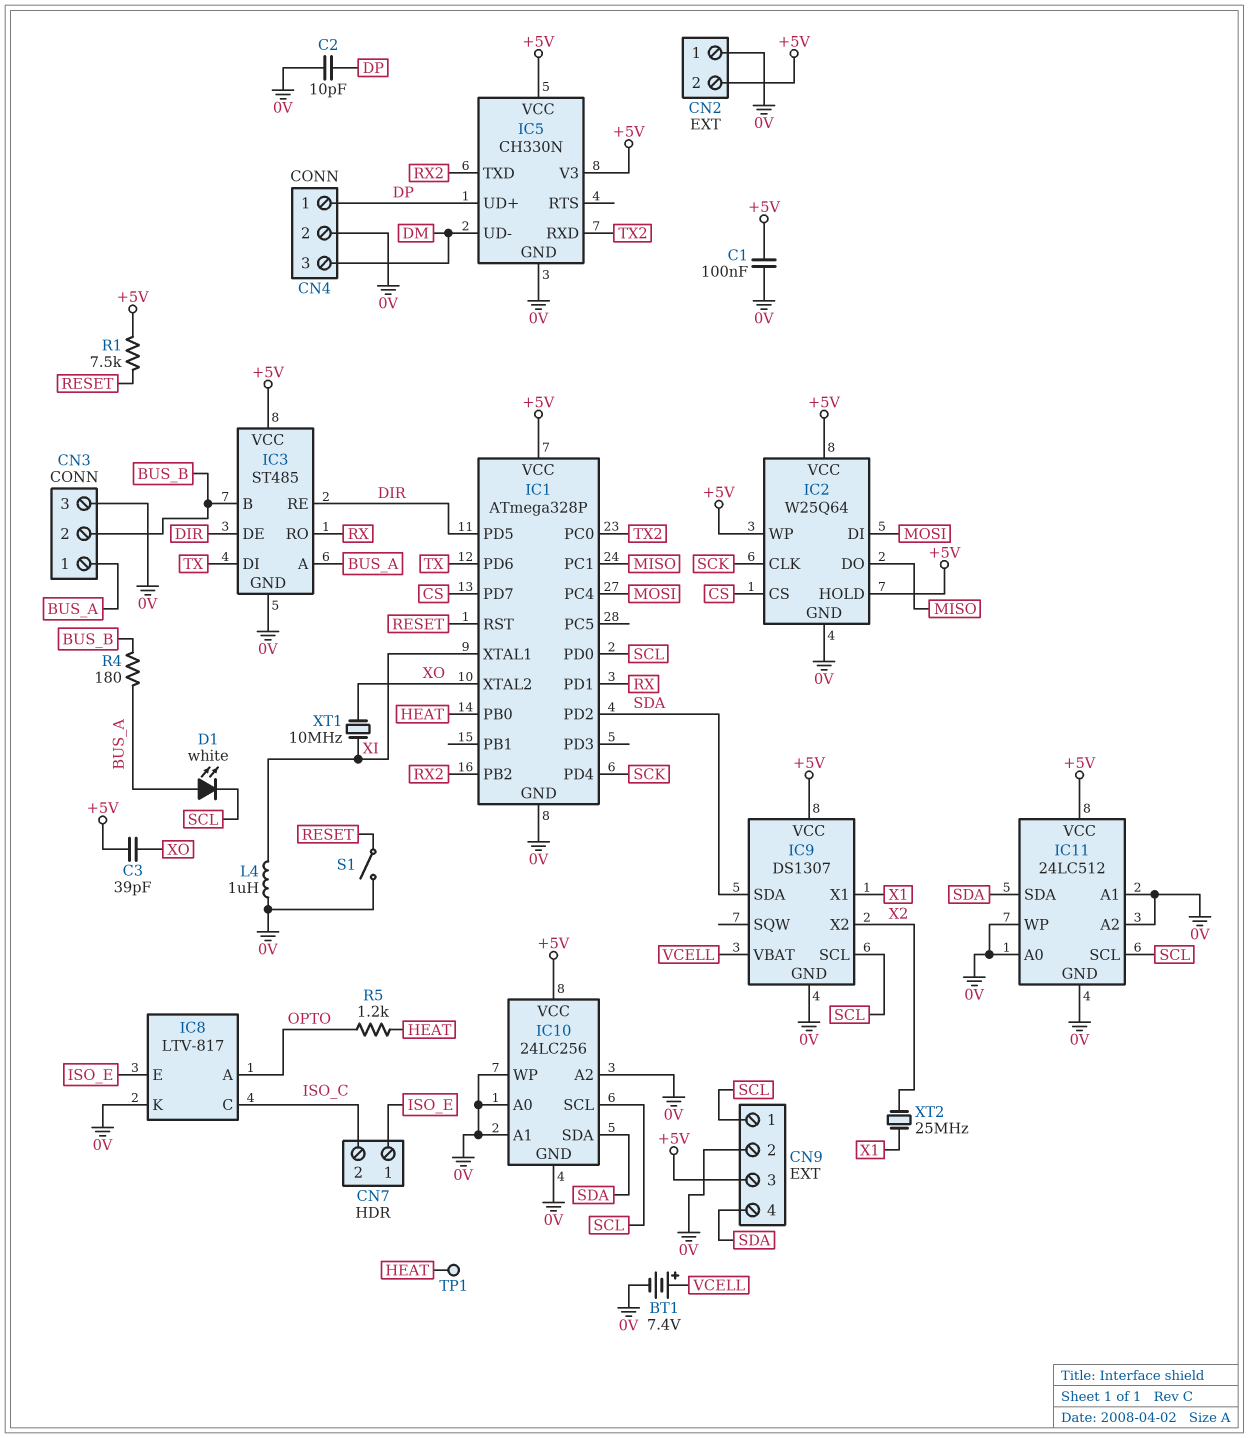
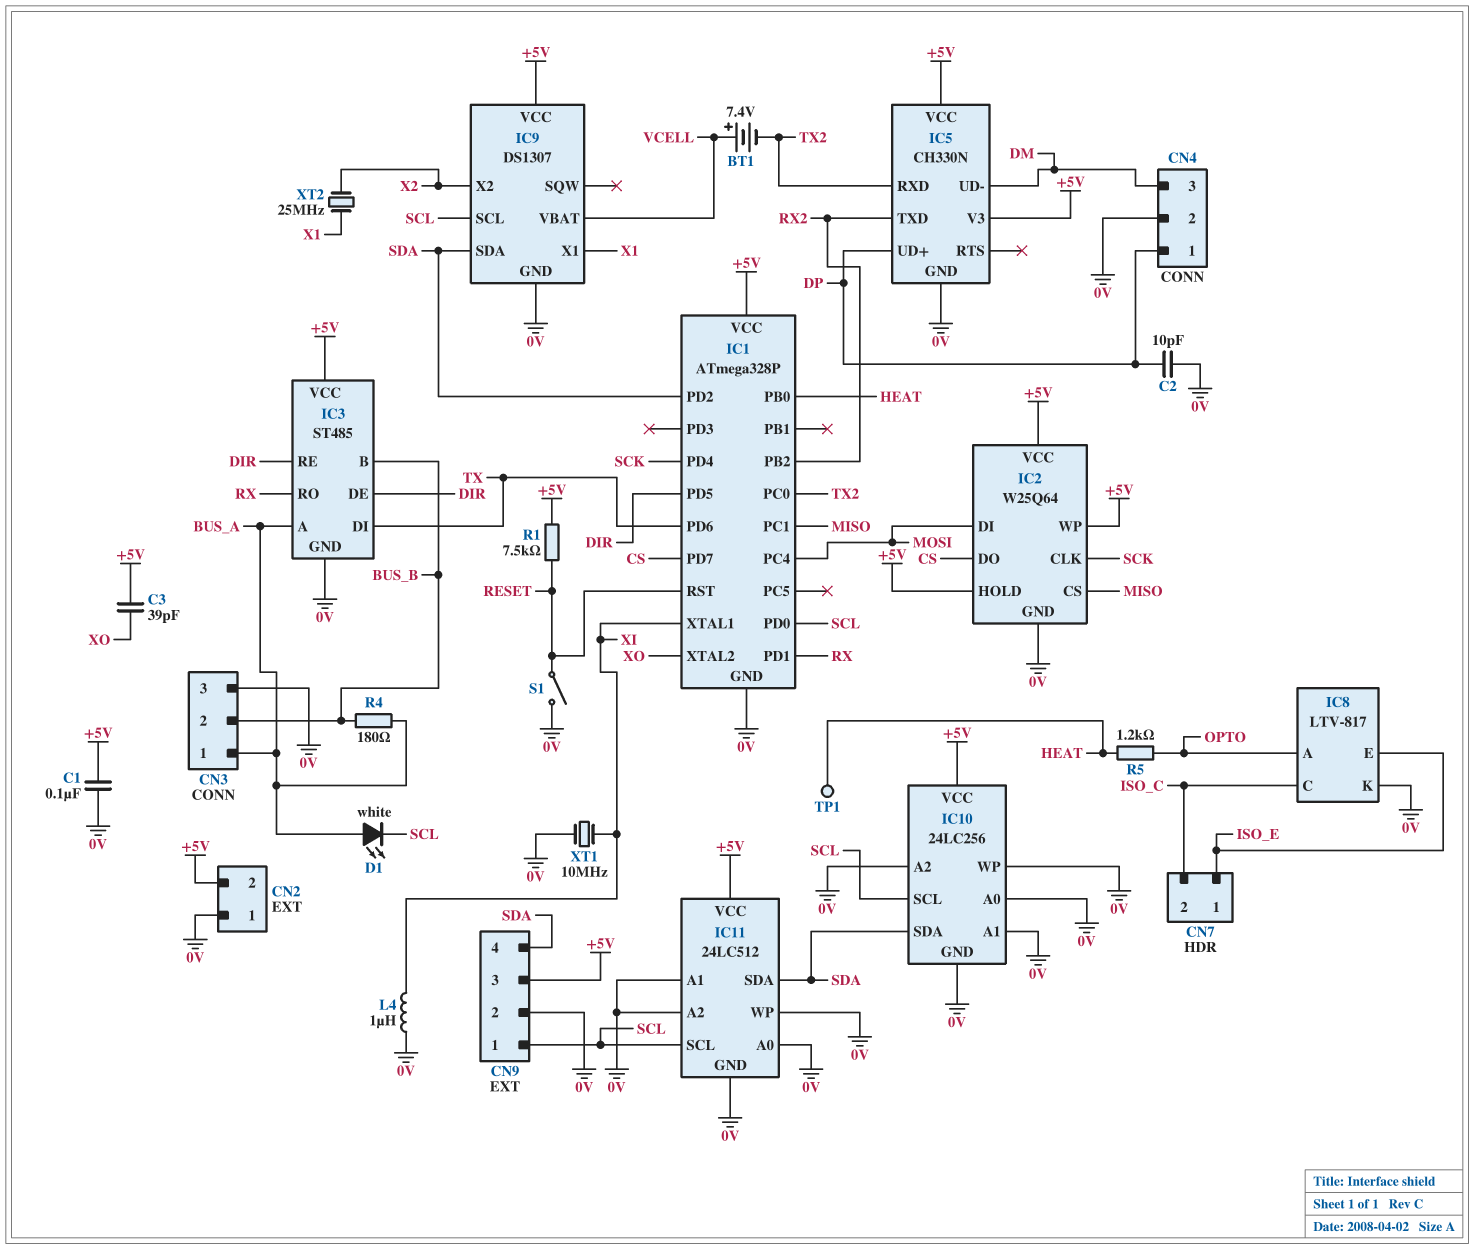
BT1: 7.4V (plus VCELL, minus 0V) -> 7.4V (plus VCELL, minus TX2)
IC2 pin CS: CS -> MISO
IC2 pin DO: MISO -> CS
XT1: 10MHz (XI, XO) -> 10MHz (0V, XI)

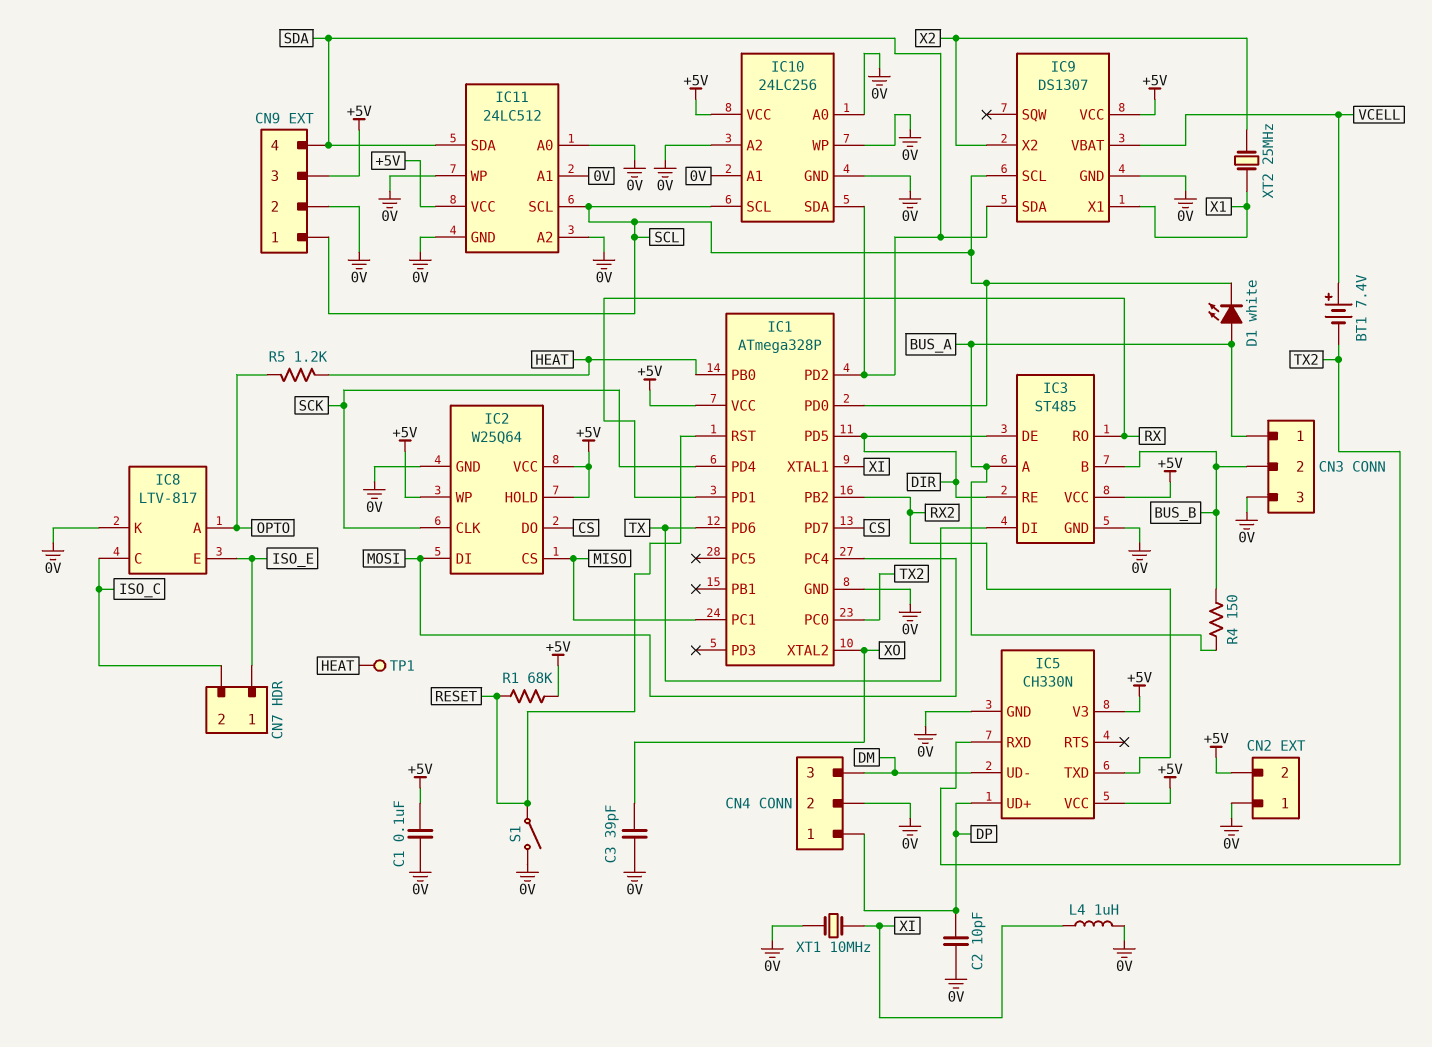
C3: 39pF (+5V, XO) -> 39pF (0V, XO)
R1: 7.5k (+5V, RESET) -> 68k (+5V, RESET)
R4: 180 (BUS_A, BUS_B) -> 150 (BUS_A, BUS_B)

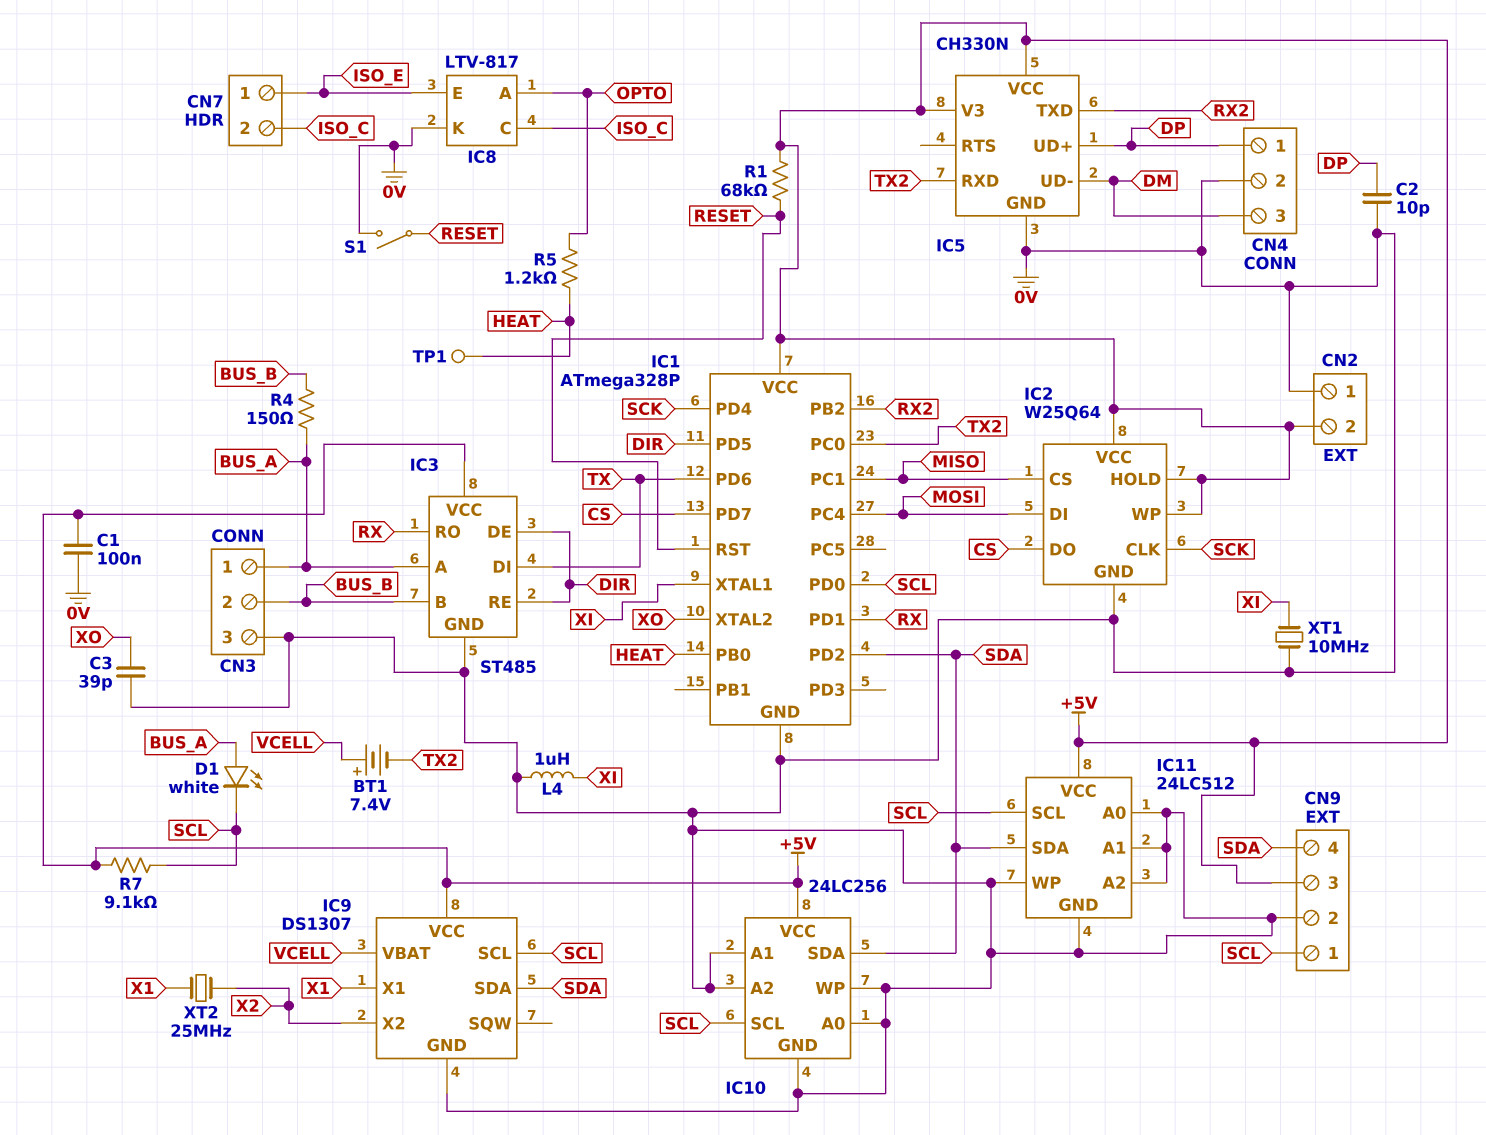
R7: none -> 9.1k (+5V, SCL)

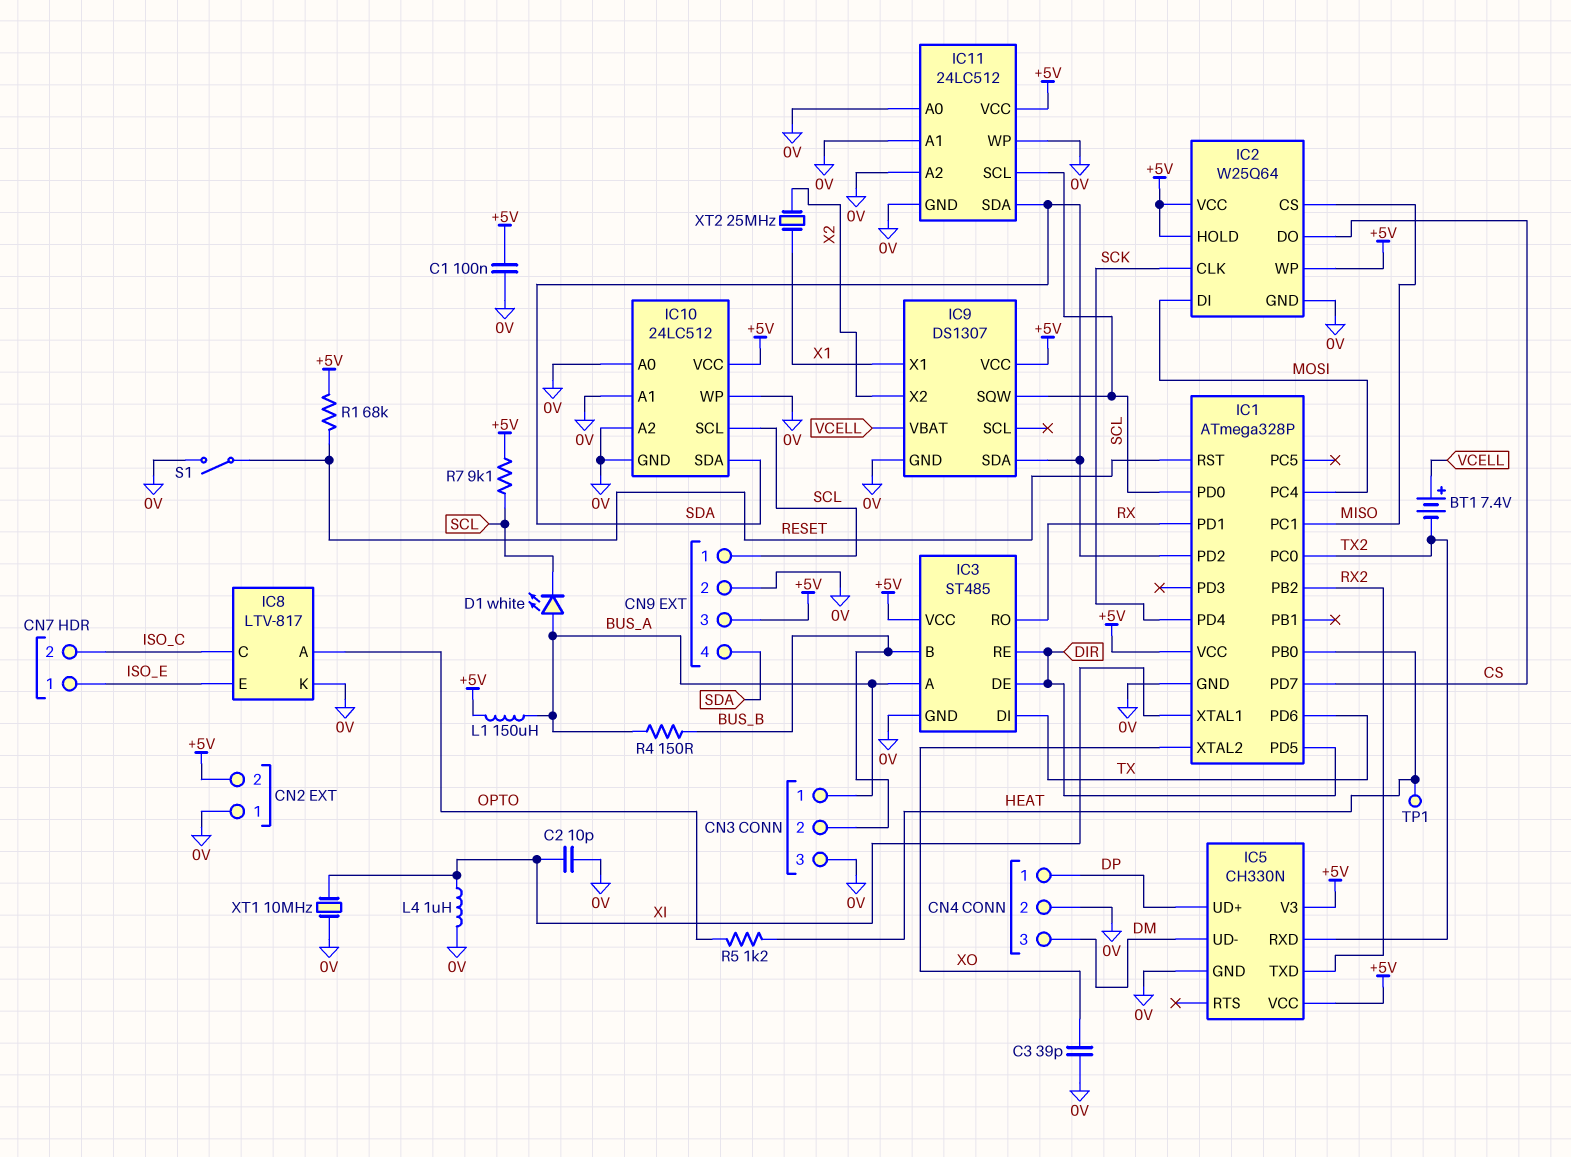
C2: 10pF (0V, DP) -> 10pF (0V, XI)
IC9 pin SCL: SCL -> none
IC9 pin SQW: none -> SCL
IC10: 24LC256 -> 24LC512
L1: none -> 150uH (+5V, BUS_A)

